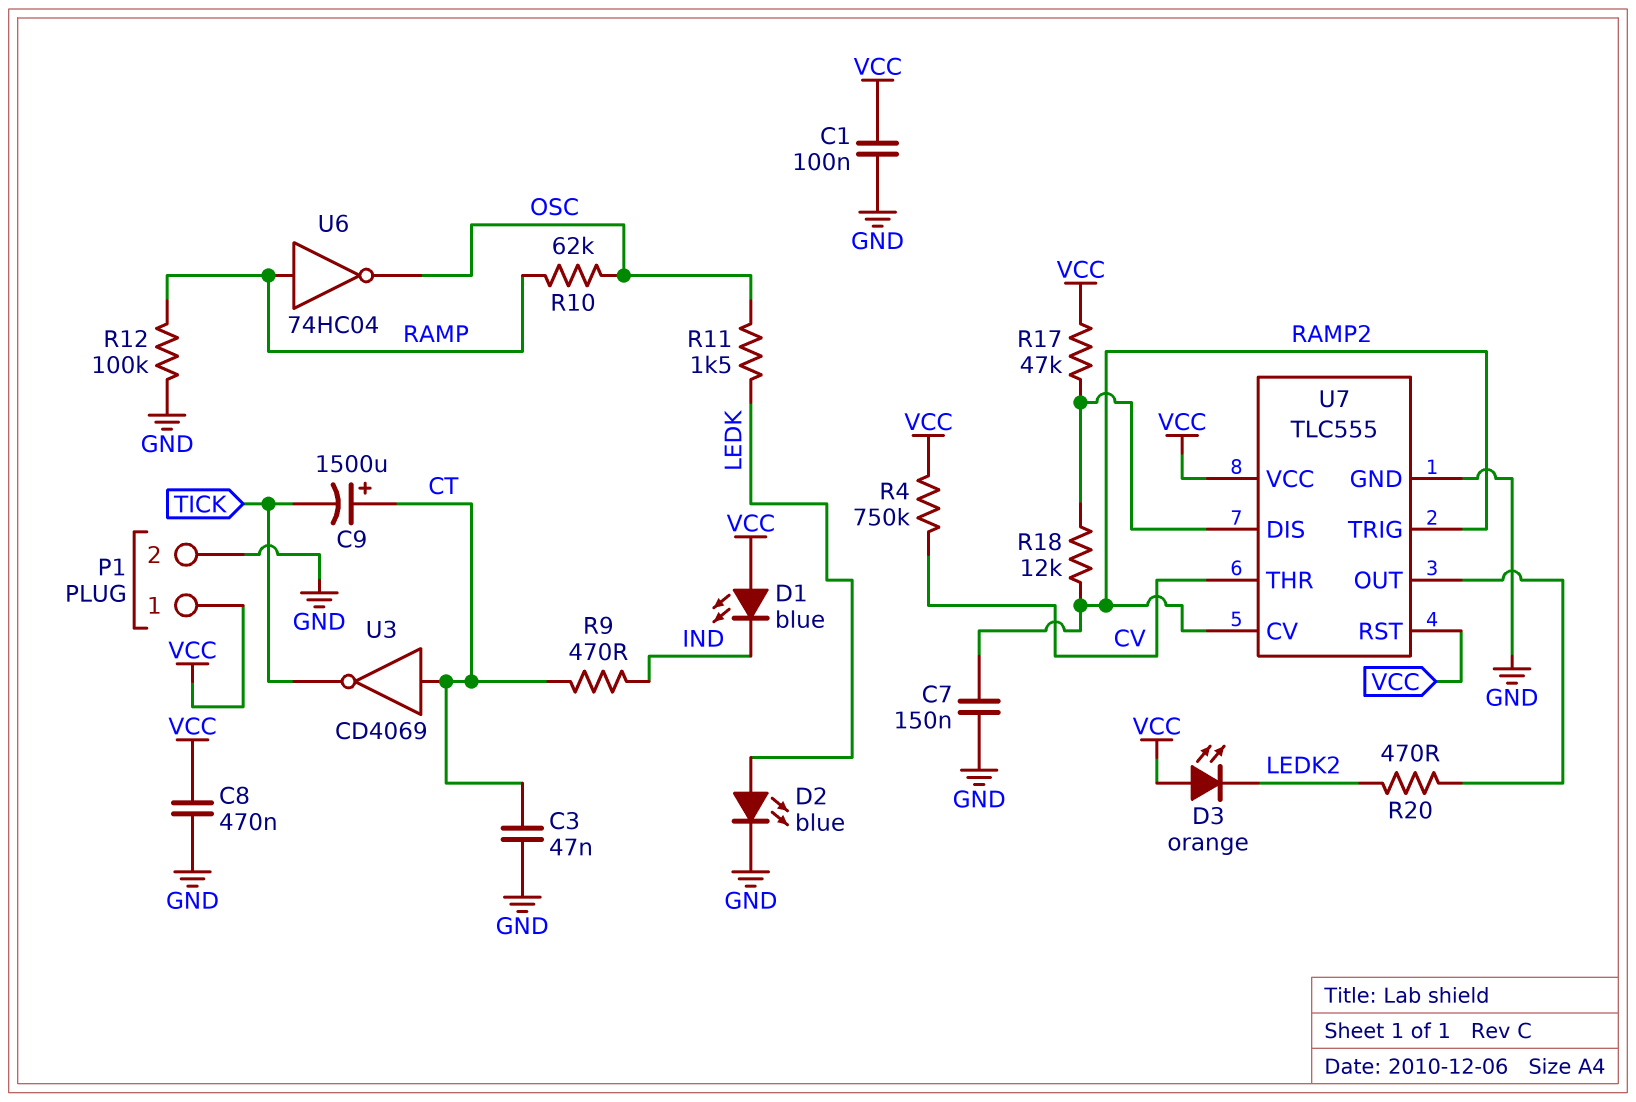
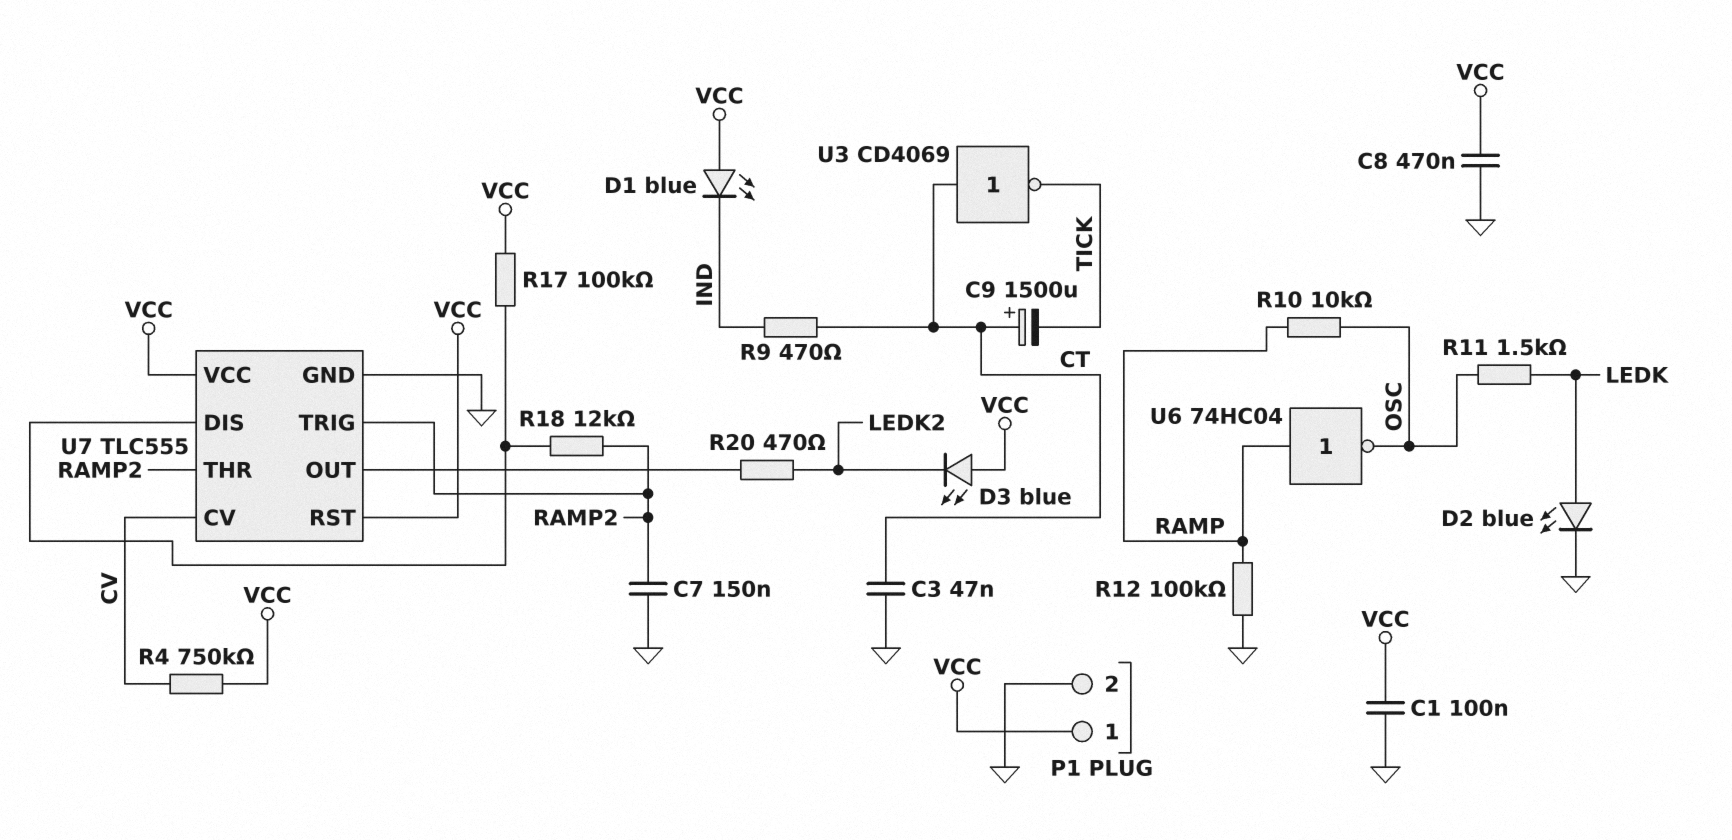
D3: LED orange (A VCC, K LEDK2) -> LED blue (A VCC, K LEDK2)
R10: 62k (OSC, RAMP) -> 10k (OSC, RAMP)
R17: 47k (U7/DIS, VCC) -> 100k (U7/DIS, VCC)
U7 pin CV: RAMP2 -> CV
U7 pin THR: CV -> RAMP2

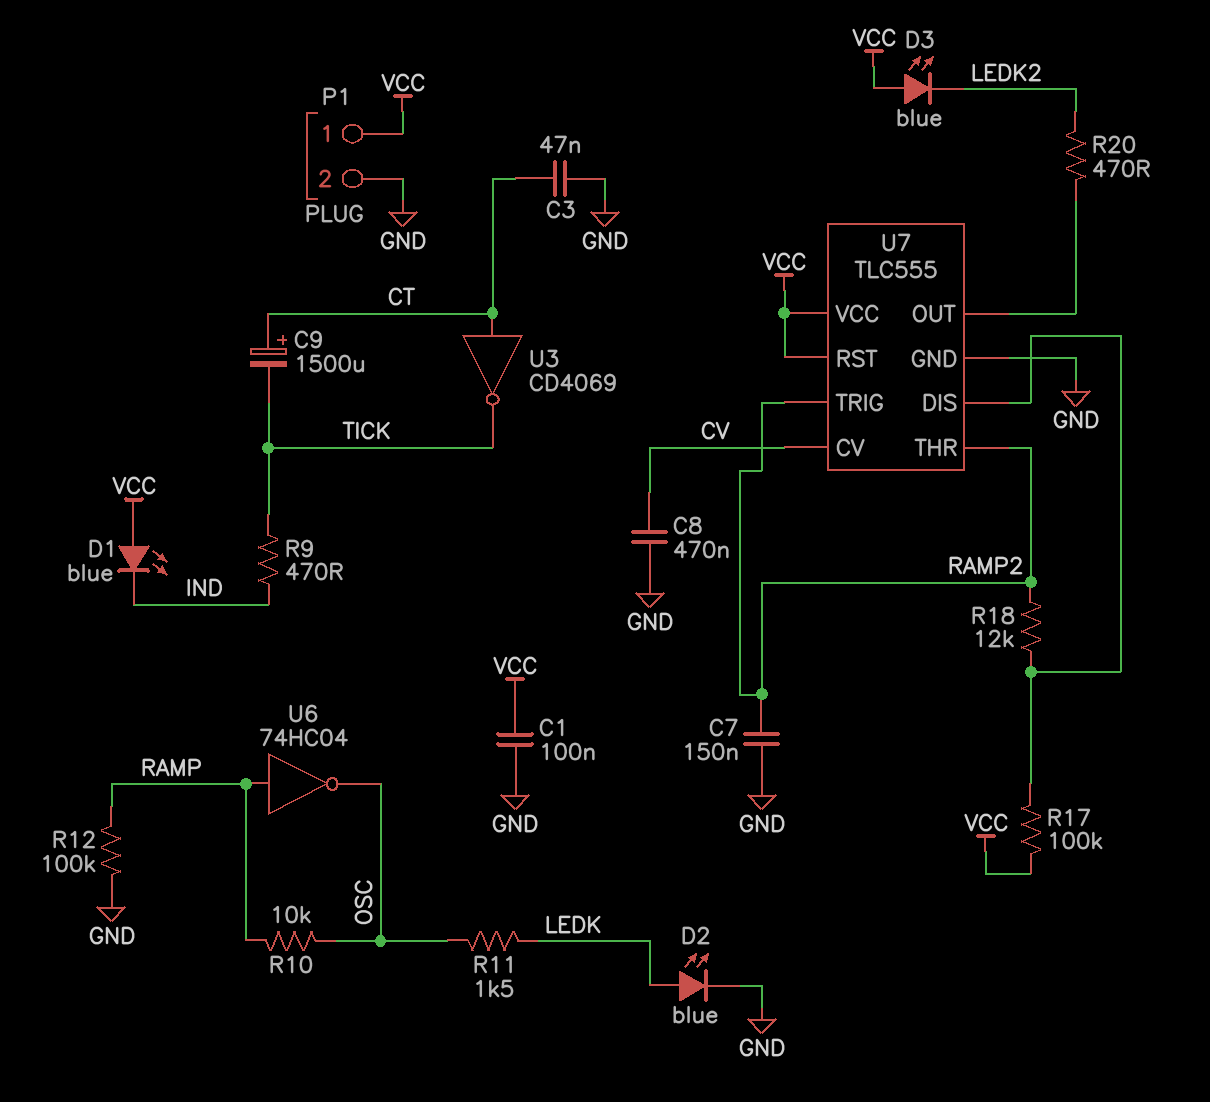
C8: 470nF (GND, VCC) -> 470nF (CV, GND)
R4: 750k (CV, VCC) -> none
R9: 470 (CT, IND) -> 470 (IND, TICK)

